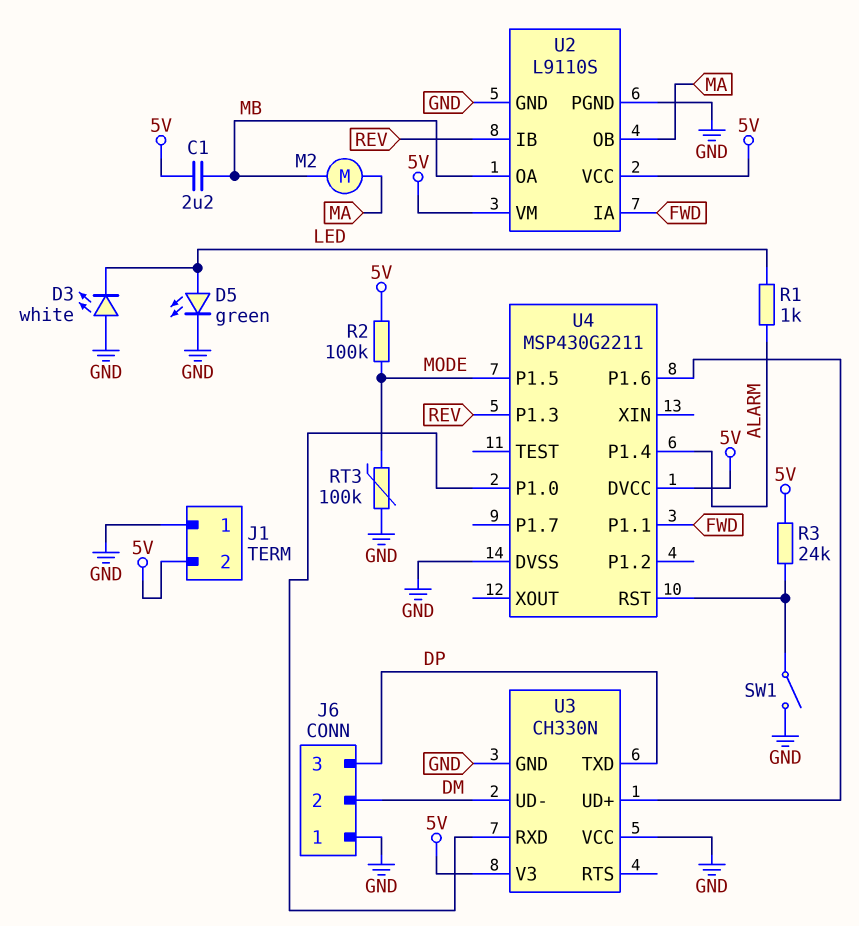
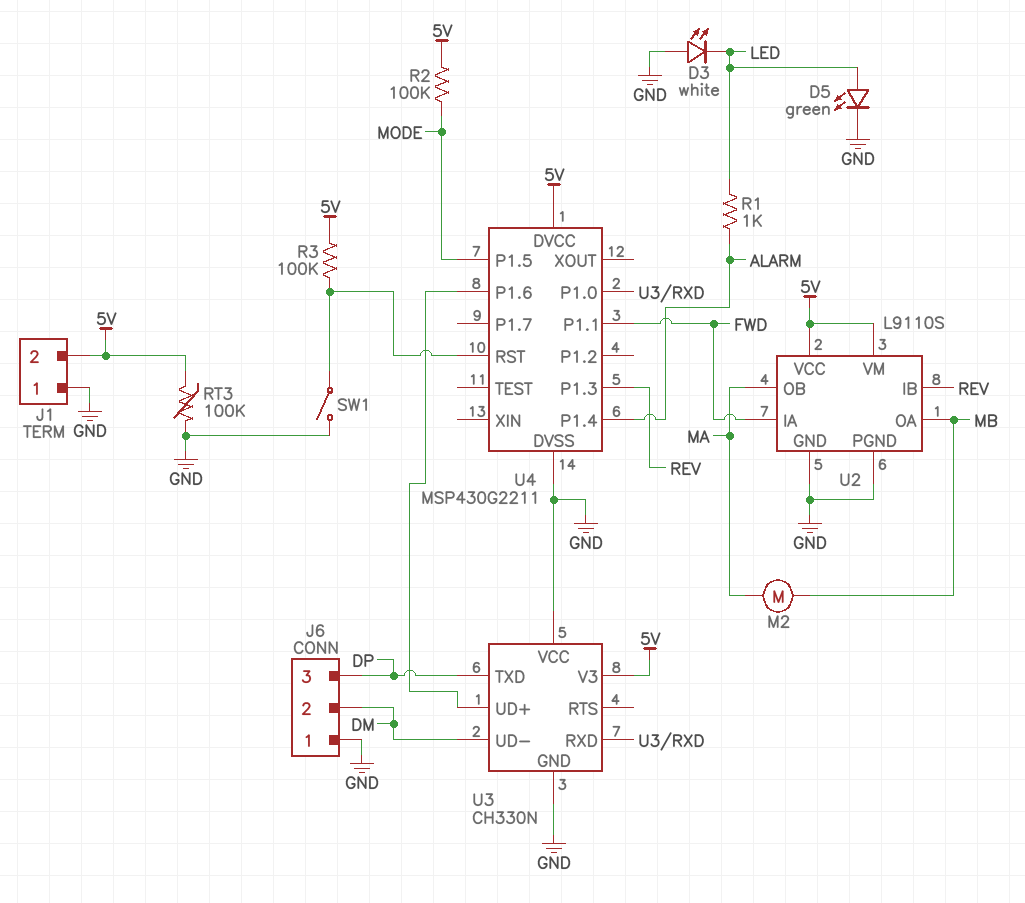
C1: 2.2uF (5V, MB) -> none
R3: 24k (5V, U4/RST) -> 100k (5V, U4/RST)
RT3: 100k (GND, MODE) -> 100k (5V, GND)

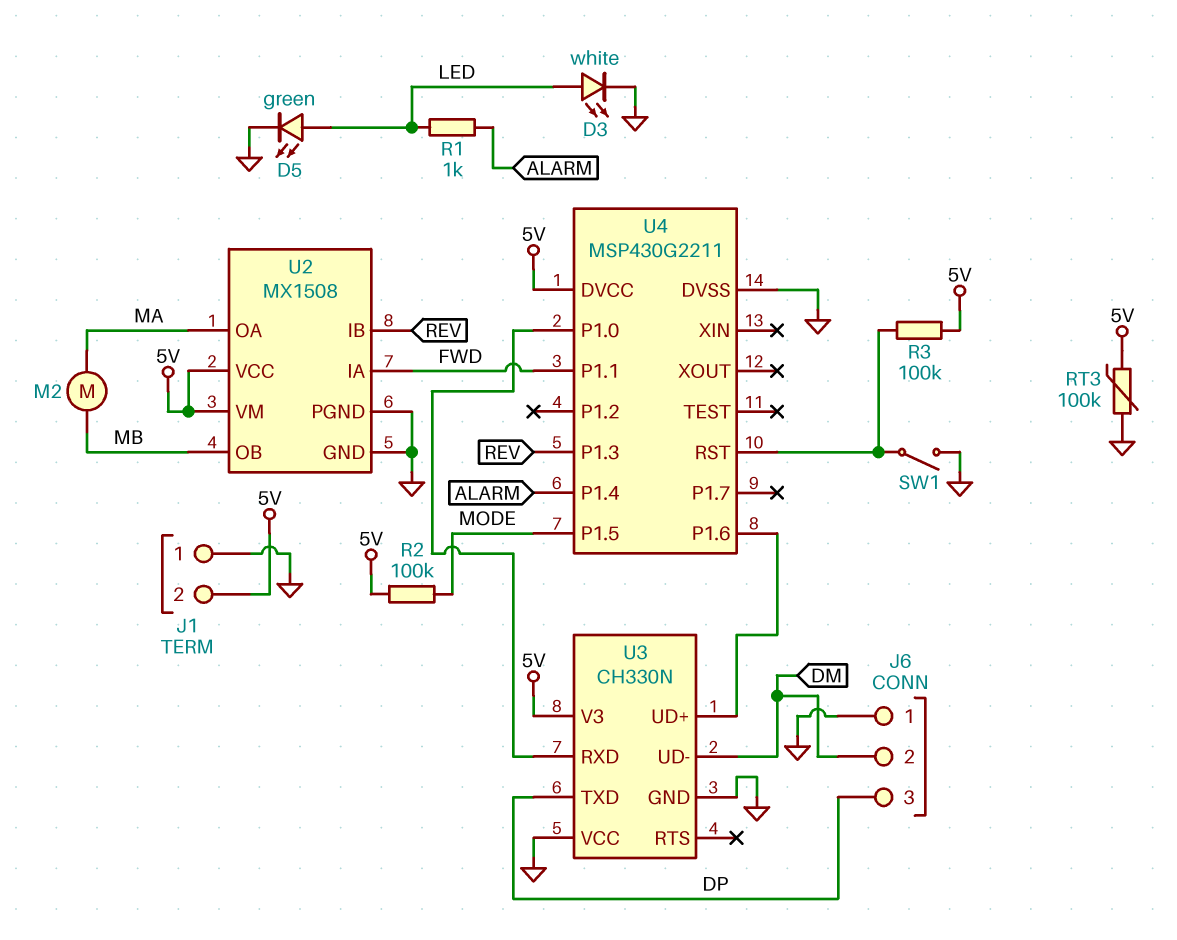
D3: LED white (A GND, K LED) -> LED white (A LED, K GND)
U2: L9110S -> MX1508
U2 pin OA: MB -> MA
U2 pin OB: MA -> MB

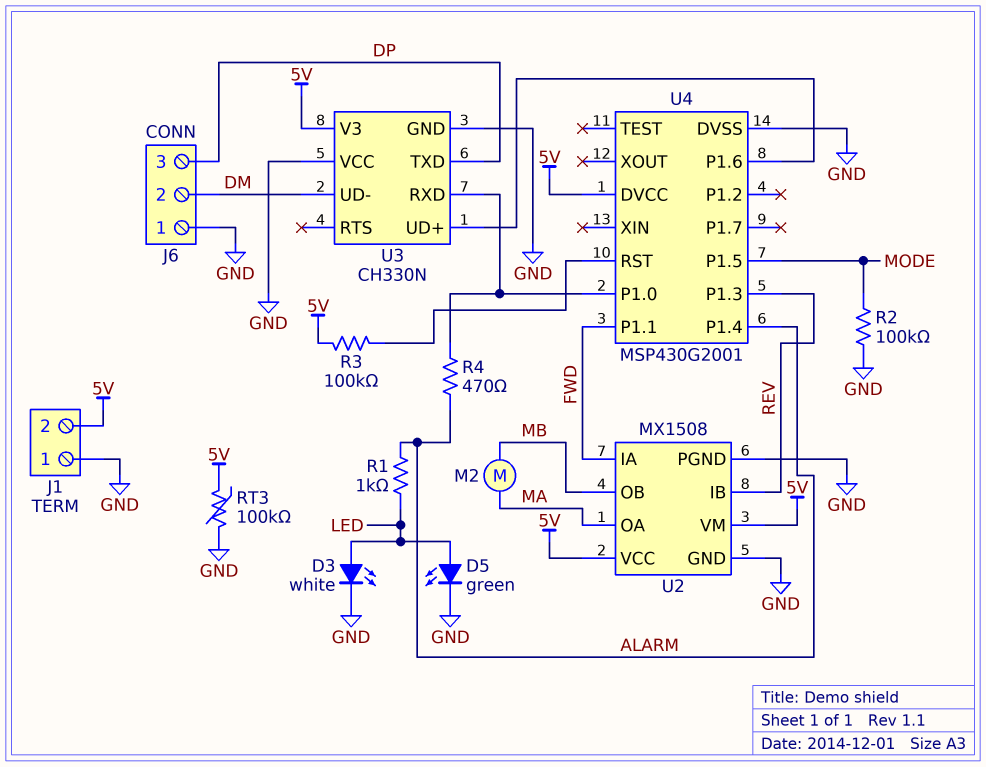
R2: 100k (5V, MODE) -> 100k (GND, MODE)
R4: none -> 470 (ALARM, U3/RXD)
SW1: switch (GND, U4/RST) -> none
U4: MSP430G2211 -> MSP430G2001

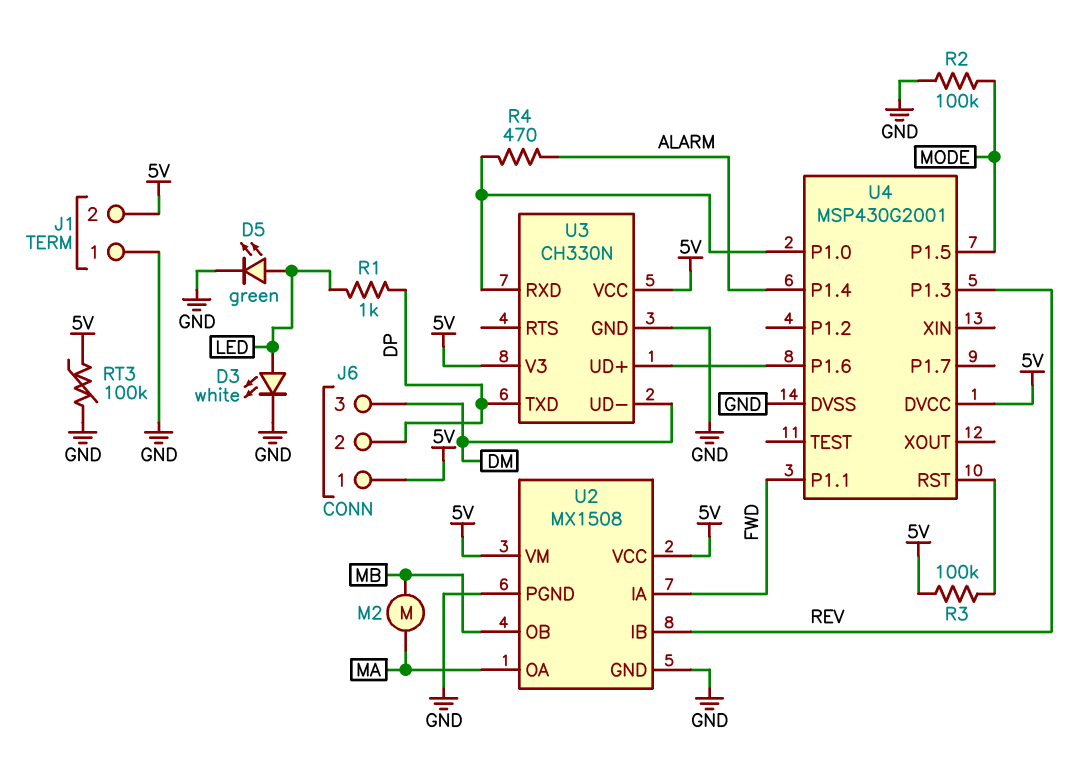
J6 pin 1: GND -> 5V
J6 pin 2: DM -> DP
J6 pin 3: DP -> DM
R1: 1k (ALARM, LED) -> 1k (DP, LED)
U3 pin VCC: GND -> 5V

